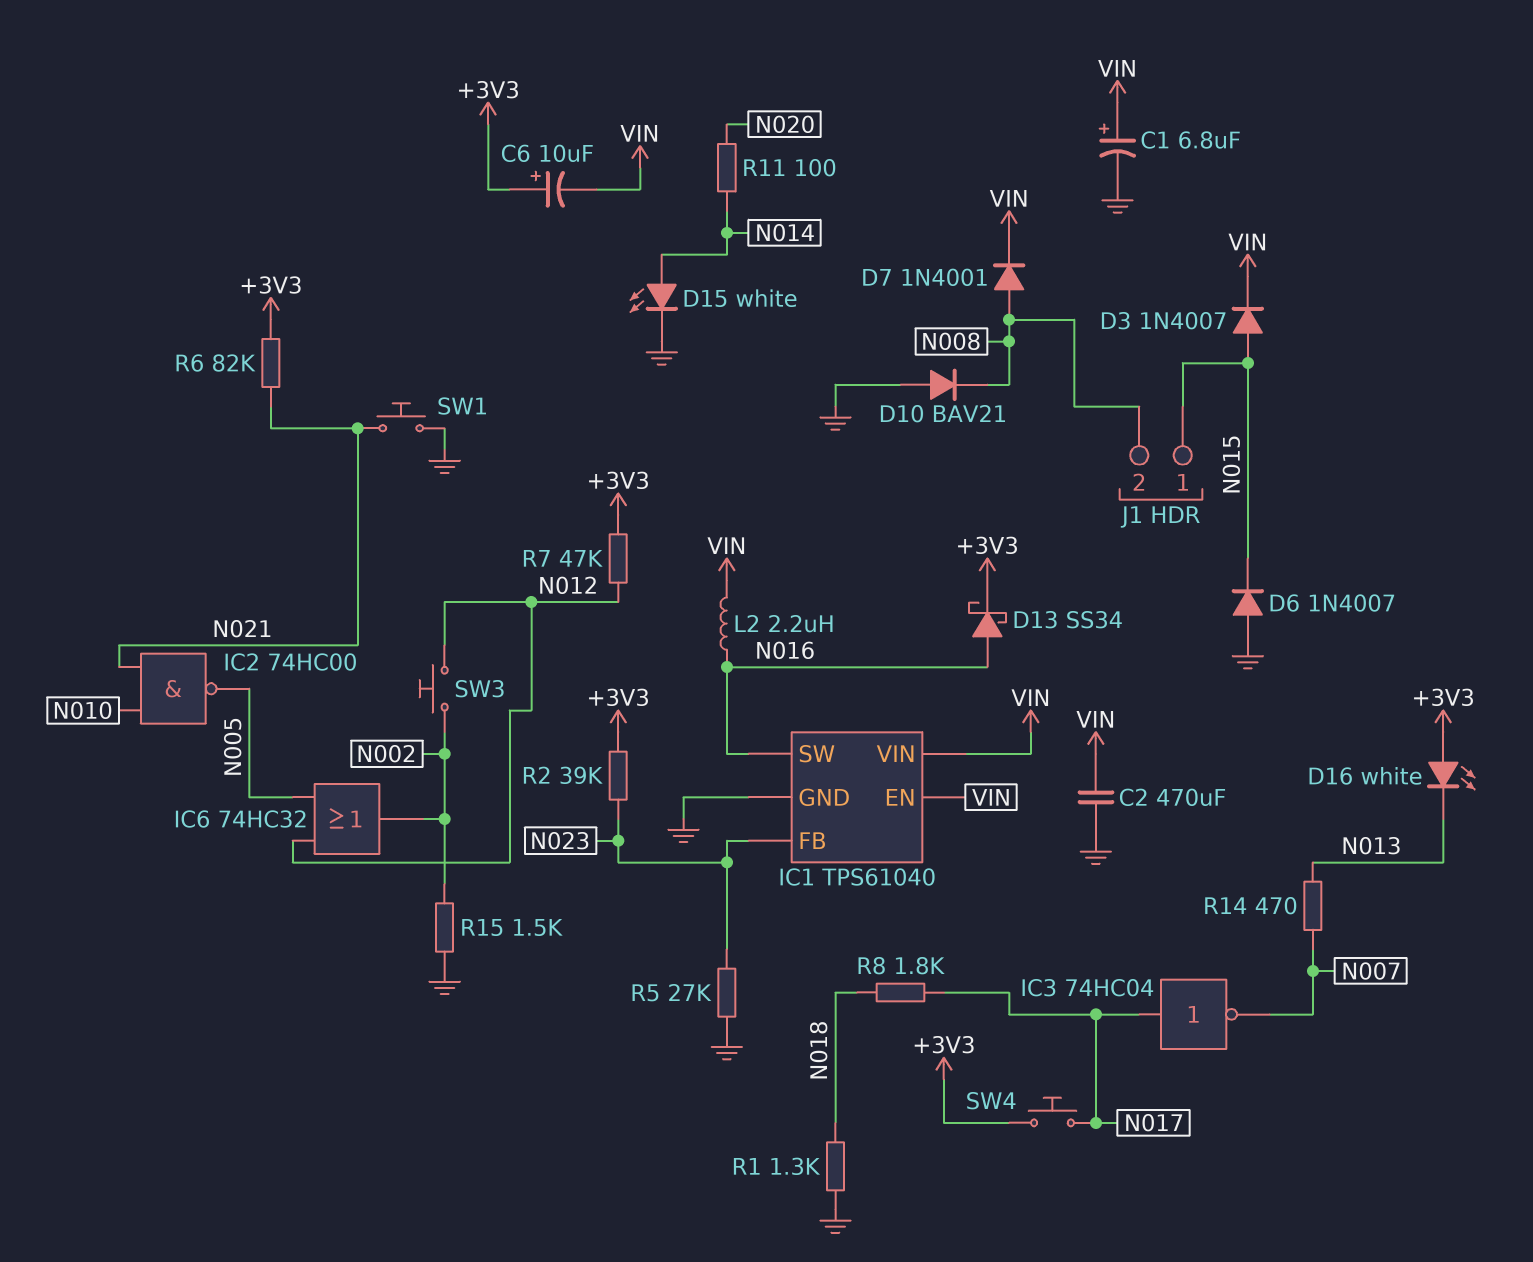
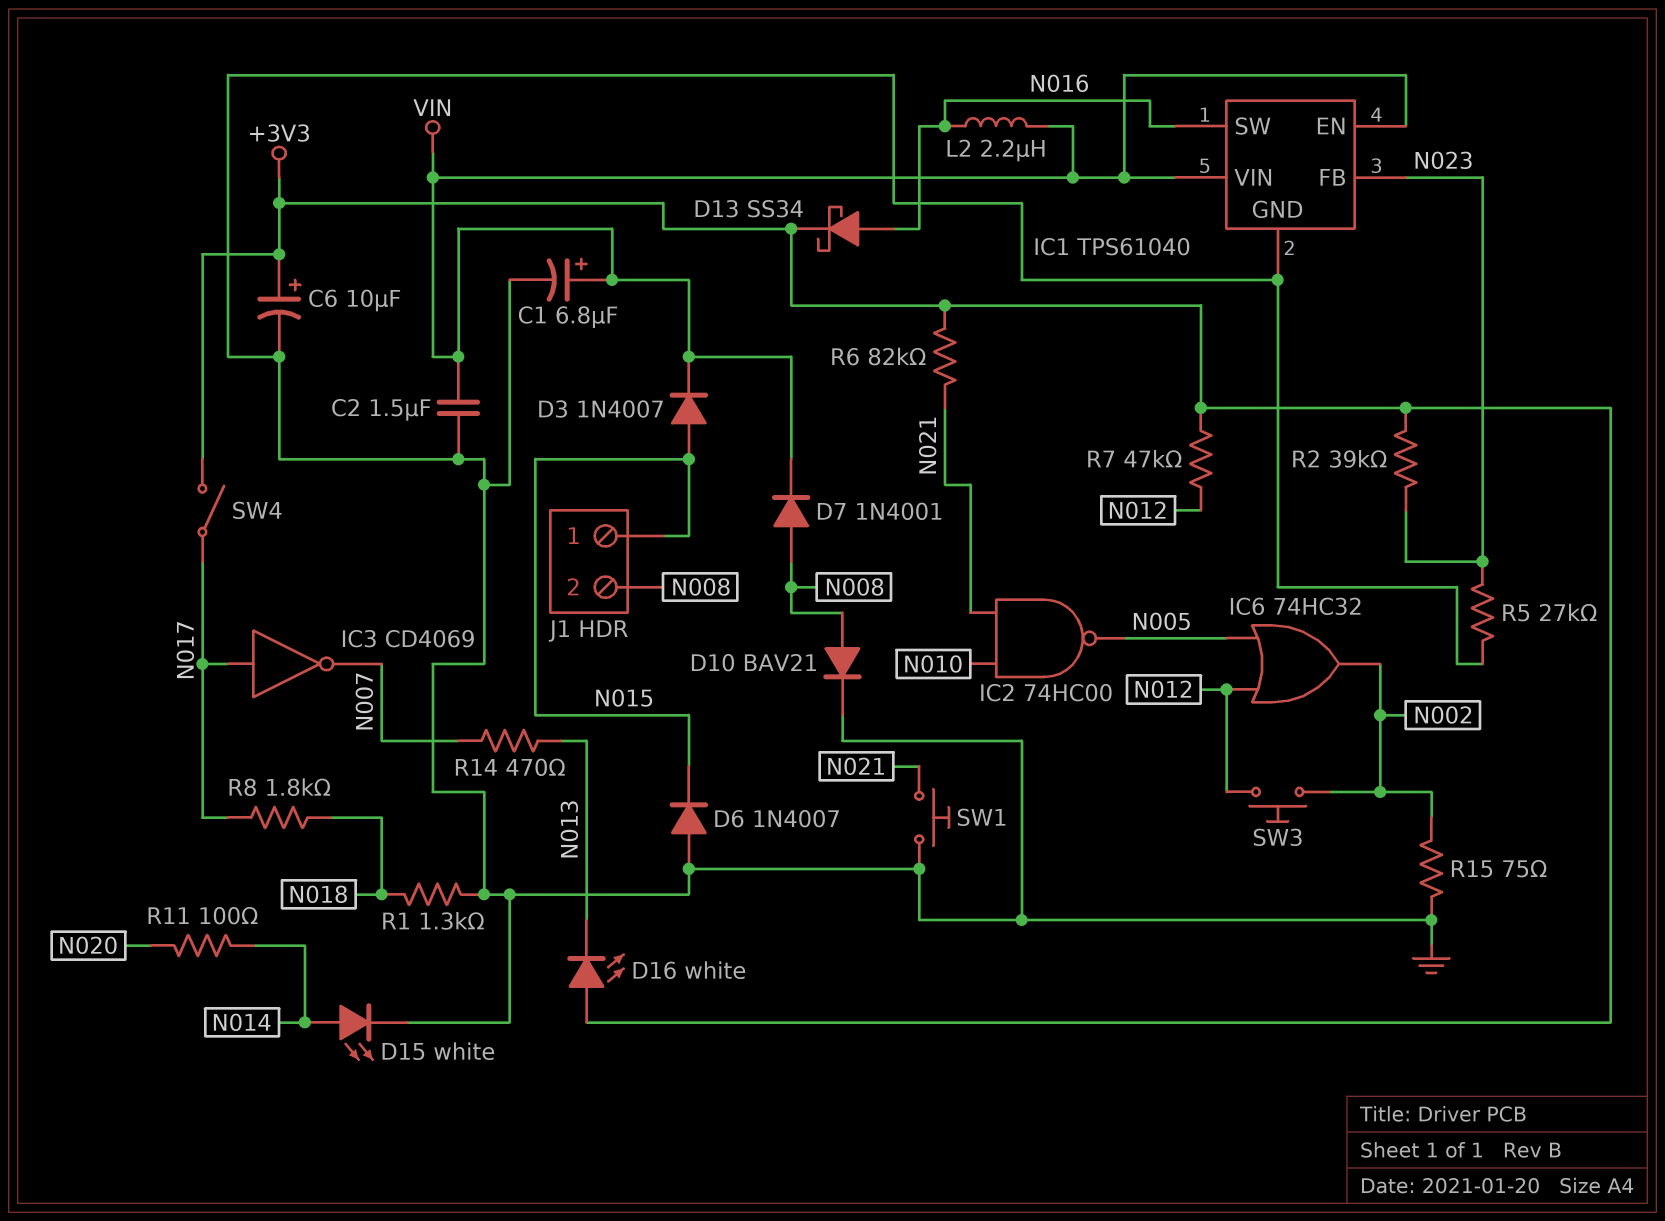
C2: 470uF (GND, VIN) -> 1.5uF (GND, VIN)
C6: 10uF (plus +3V3, minus VIN) -> 10uF (plus +3V3, minus GND)
D10: diode BAV21 (A GND, K N008) -> diode BAV21 (A N008, K GND)
IC3: NOT 74HC04 (in N017, out N007) -> NOT CD4069 (in N017, out N007)
R15: 1.5k (GND, N002) -> 75 (GND, N002)
SW4: button (+3V3, N017) -> switch (+3V3, N017)

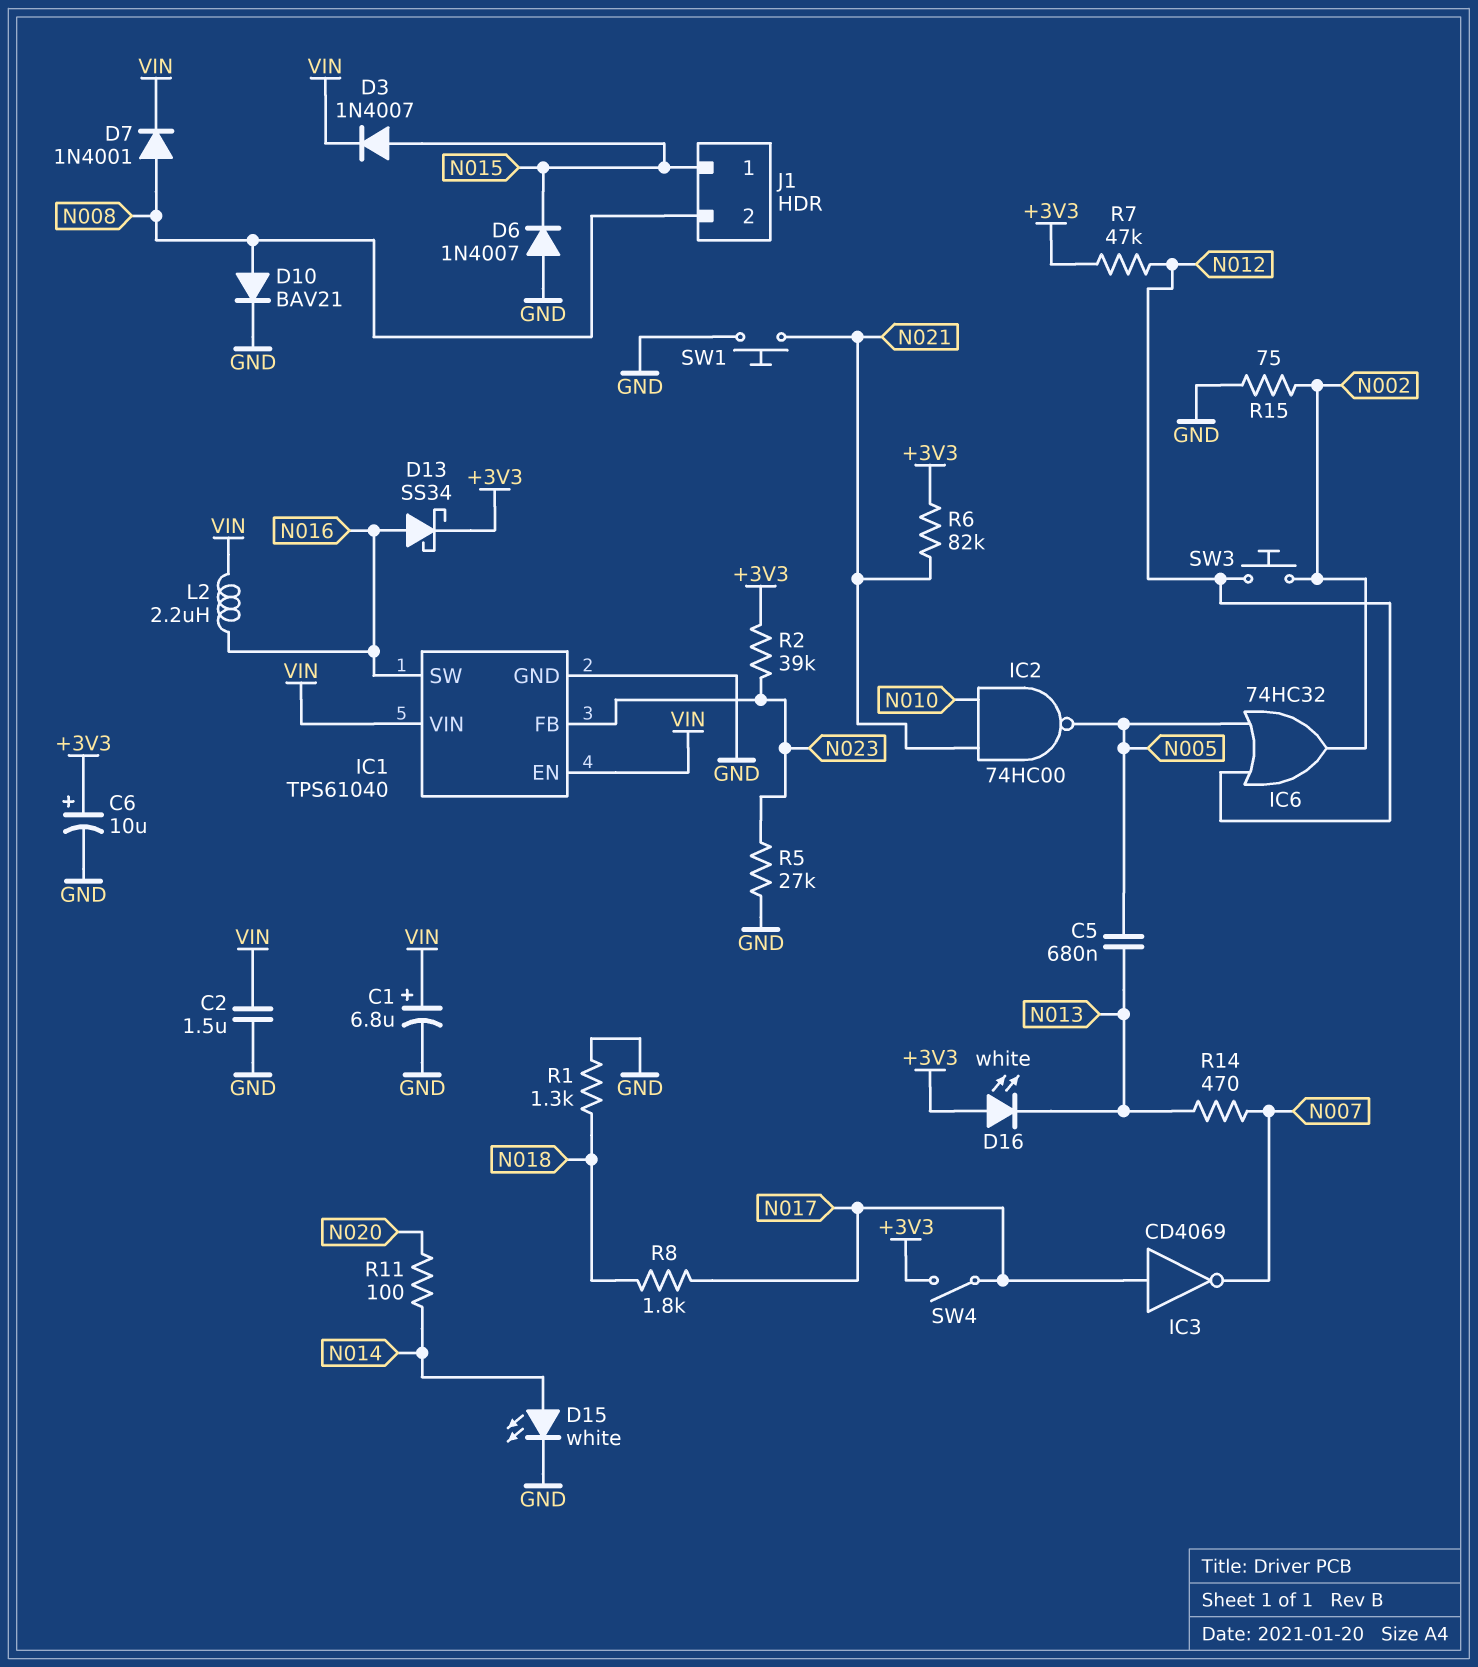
C5: none -> 680nF (N005, N013)

